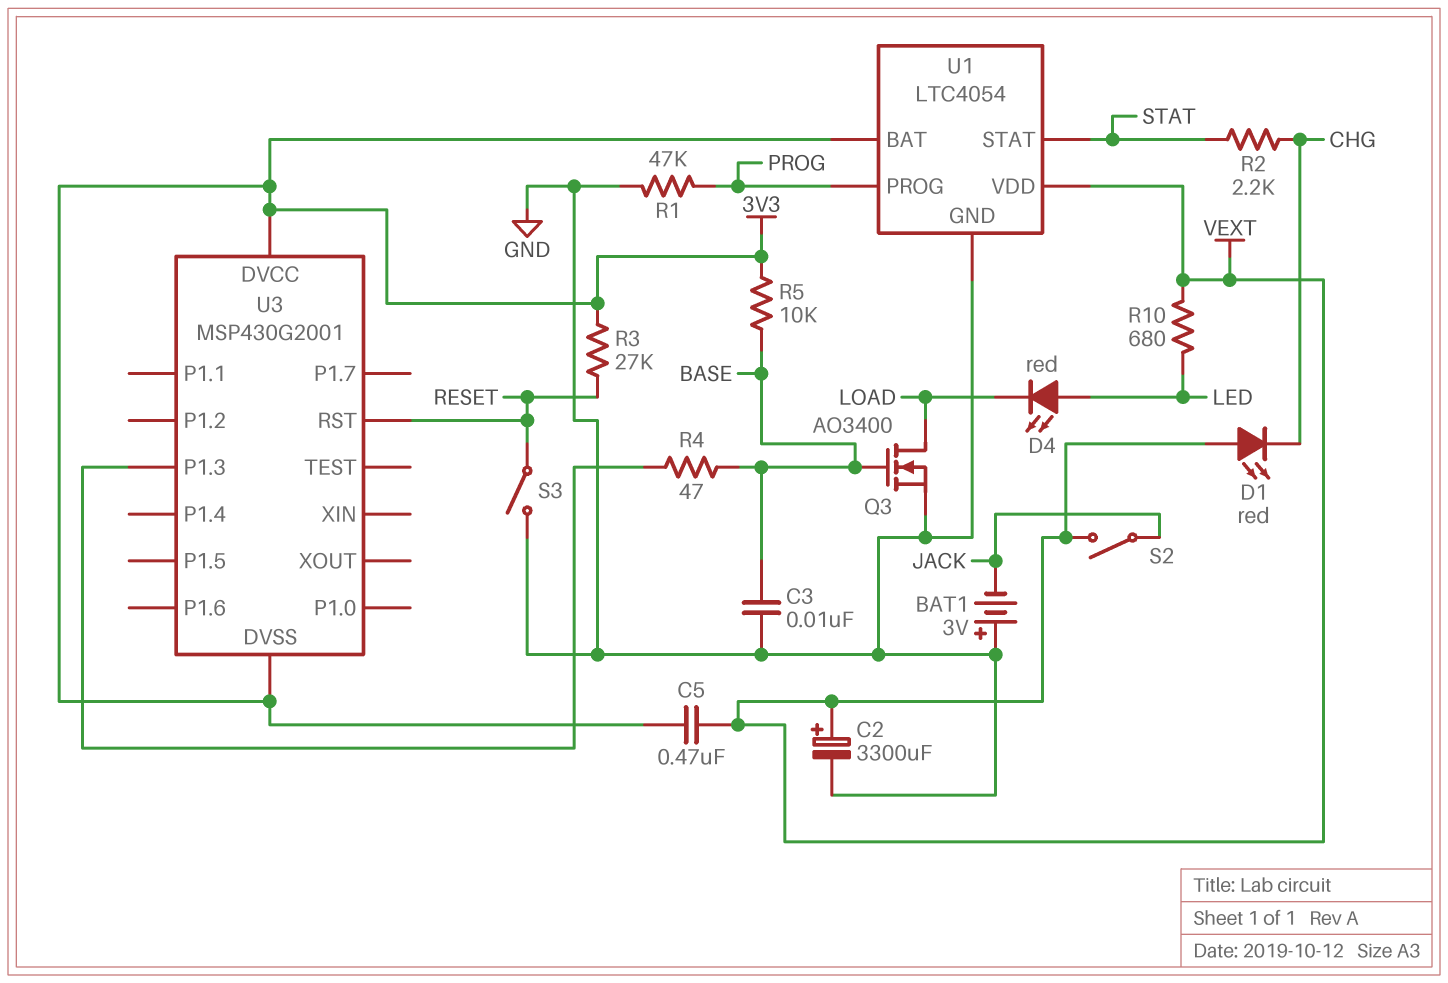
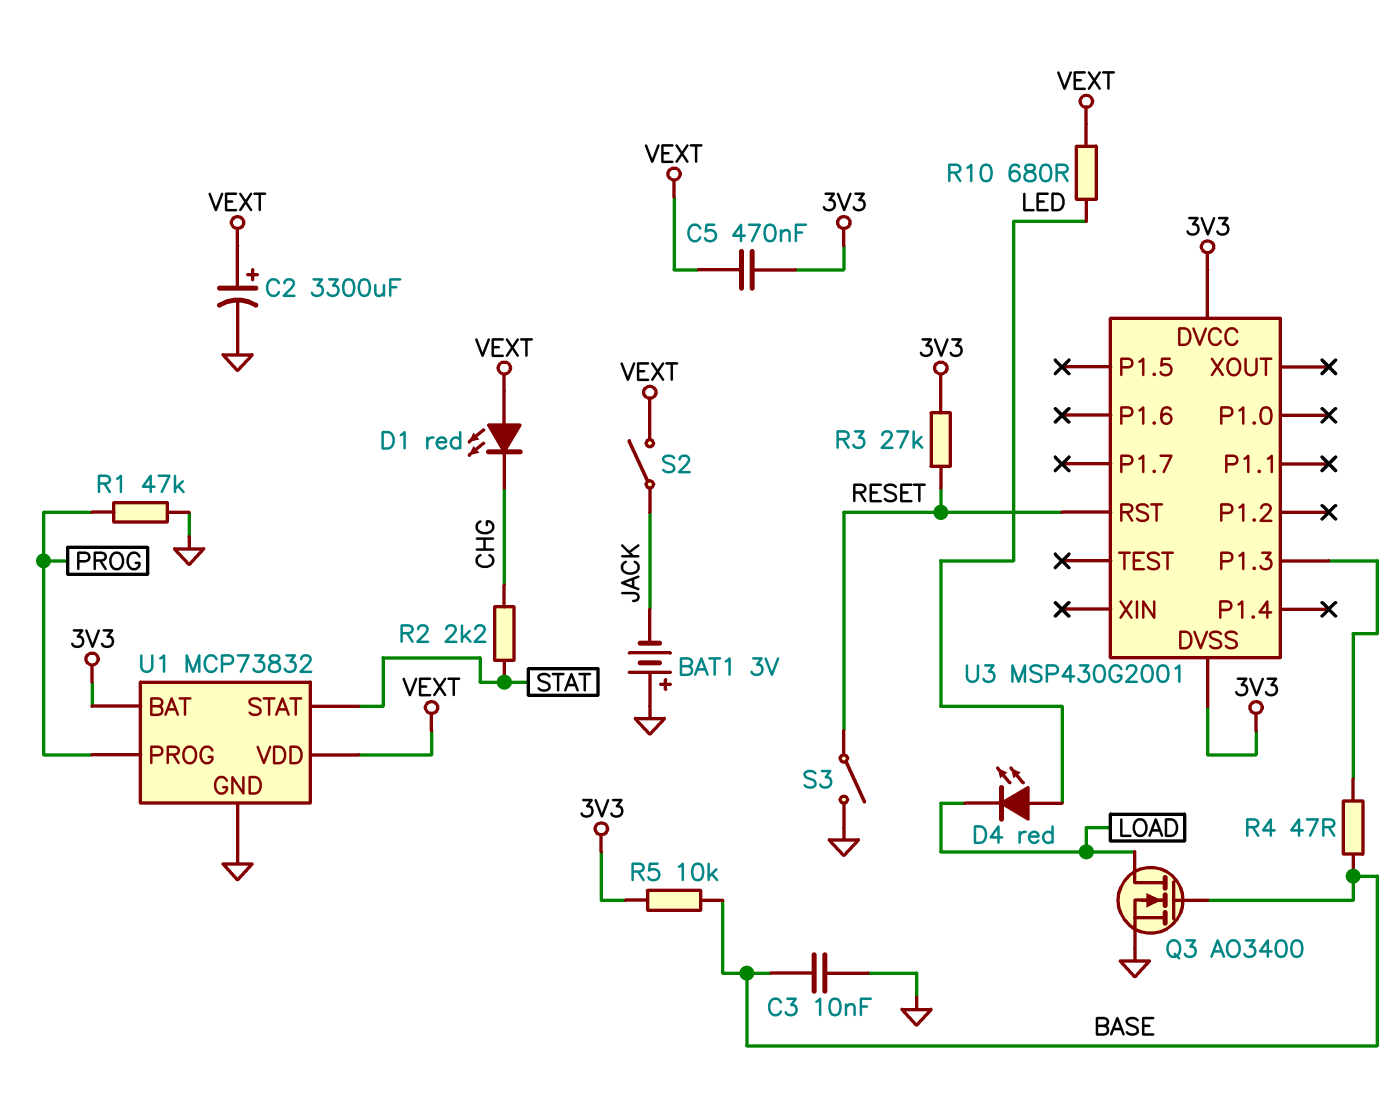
U1: LTC4054 -> MCP73832

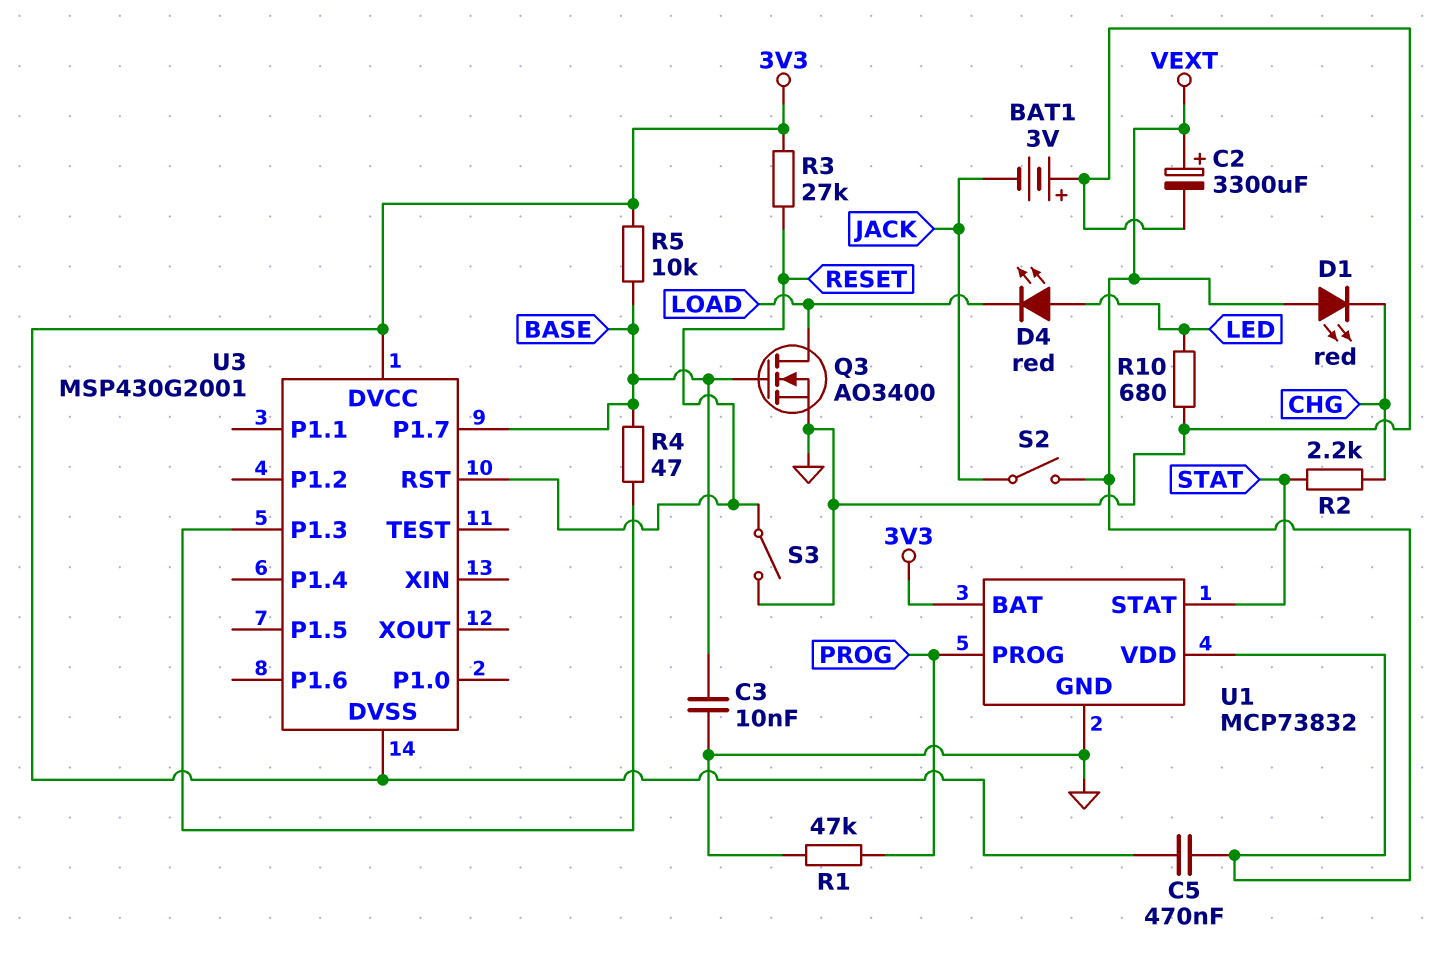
R10: 680 (LED, VEXT) -> 680 (GND, LED)
U3 pin P1.7: none -> BASE

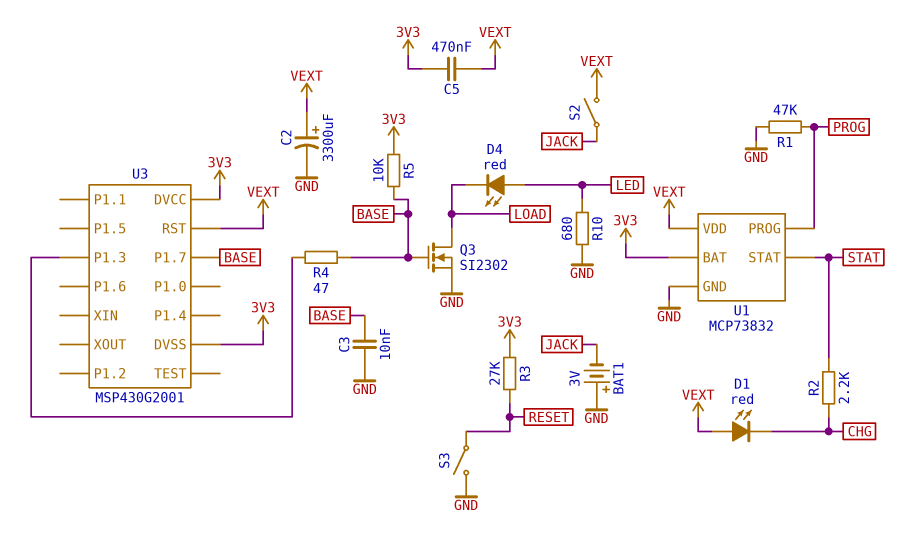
Q3: NMOS AO3400 (G BASE, D LOAD, S GND) -> NMOS SI2302 (G BASE, D LOAD, S GND)
U3 pin RST: RESET -> VEXT

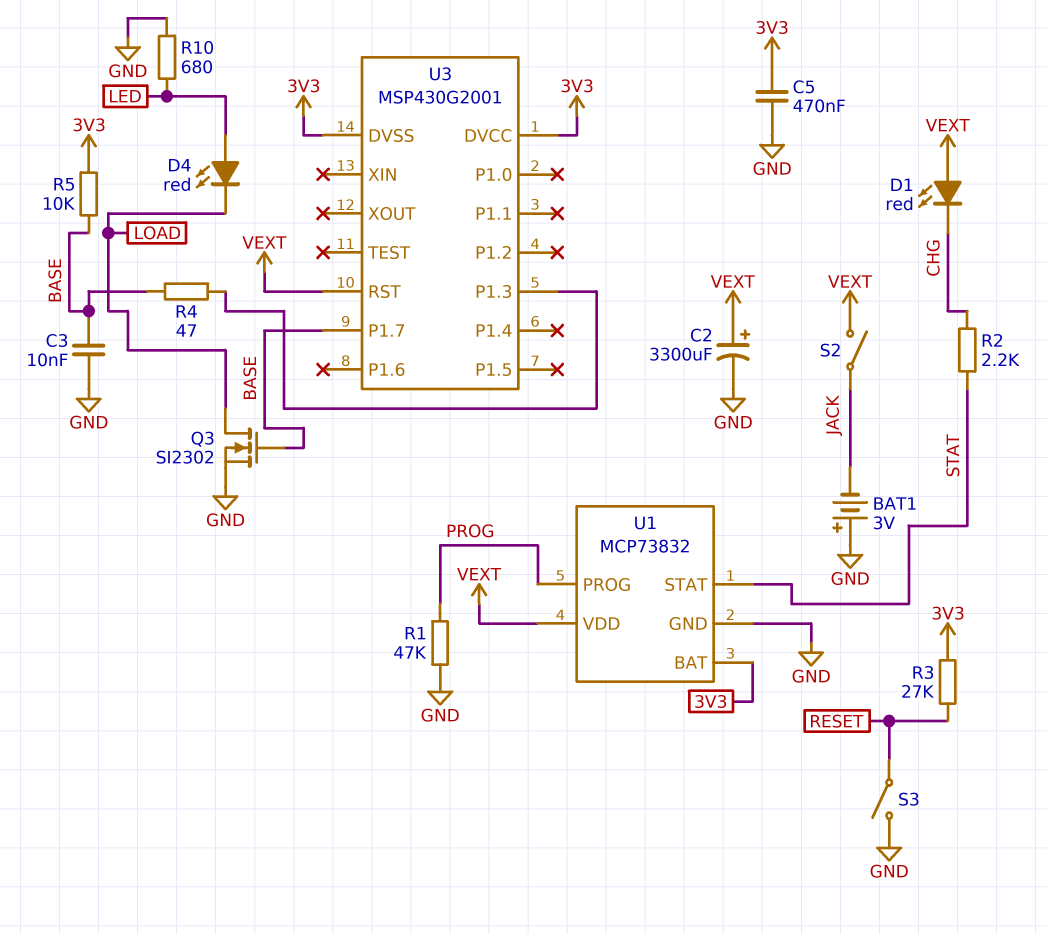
C5: 470nF (3V3, VEXT) -> 470nF (3V3, GND)

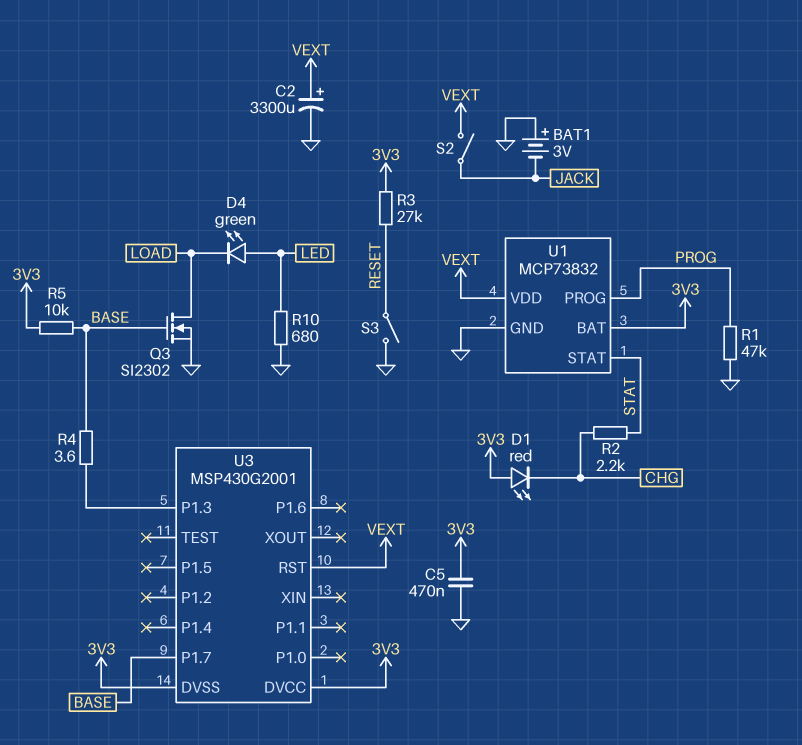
C3: 10nF (BASE, GND) -> none
D1: LED red (A VEXT, K CHG) -> LED red (A 3V3, K CHG)
D4: LED red (A LED, K LOAD) -> LED green (A LED, K LOAD)
R4: 47 (BASE, U3/P1.3) -> 3.6 (BASE, U3/P1.3)

